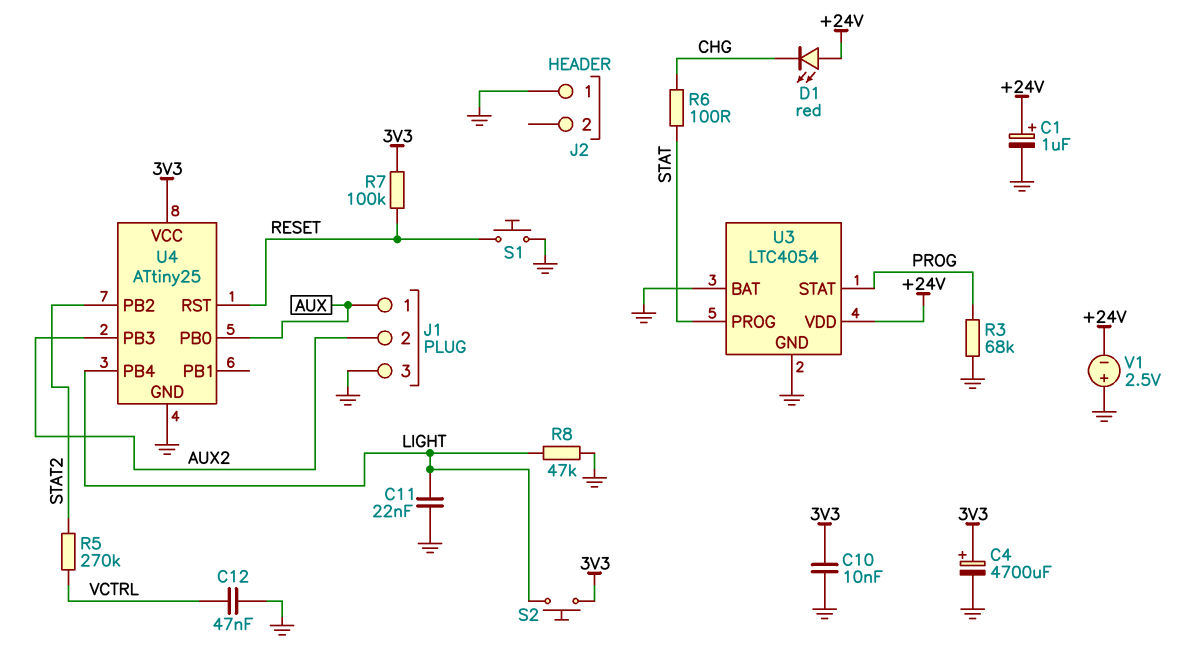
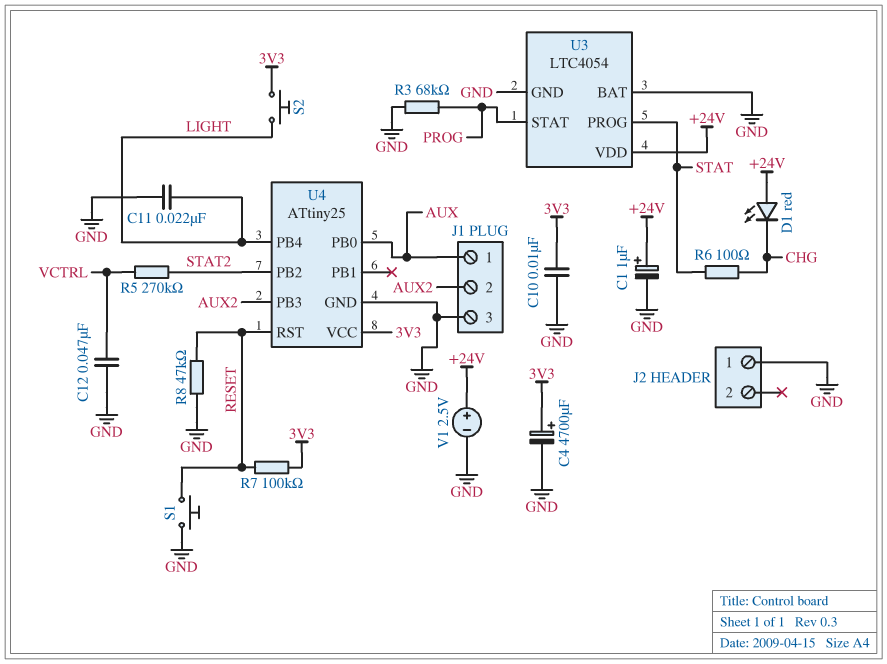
R8: 47k (GND, LIGHT) -> 47k (GND, RESET)
V1: 2.5V (plus GND, minus +24V) -> 2.5V (plus +24V, minus GND)

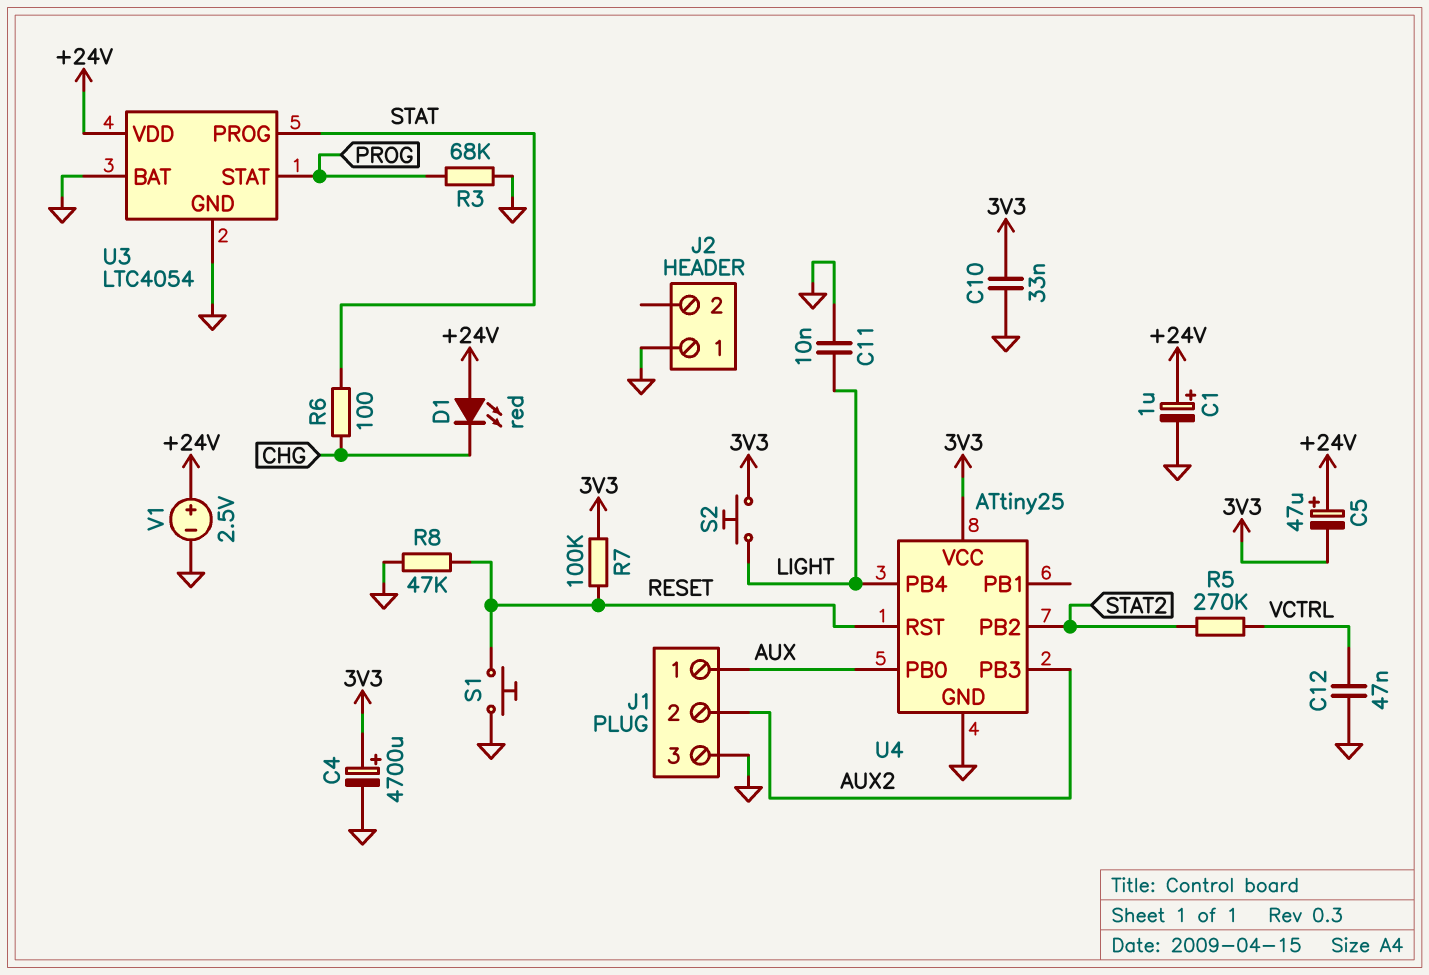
C5: none -> 47uF (plus +24V, minus 3V3)
C10: 10nF (3V3, GND) -> 33nF (3V3, GND)
C11: 22nF (GND, LIGHT) -> 10nF (GND, LIGHT)

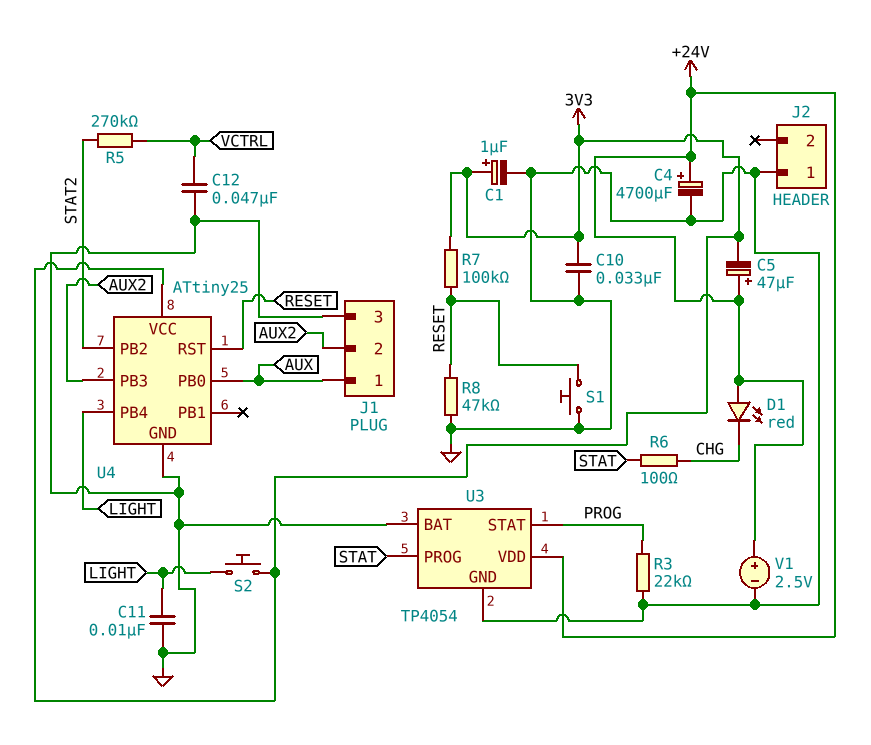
C1: 1uF (plus +24V, minus GND) -> 1uF (plus 3V3, minus GND)
C4: 4700uF (plus 3V3, minus GND) -> 4700uF (plus +24V, minus GND)
R3: 68k (GND, PROG) -> 22k (GND, PROG)
U3: LTC4054 -> TP4054

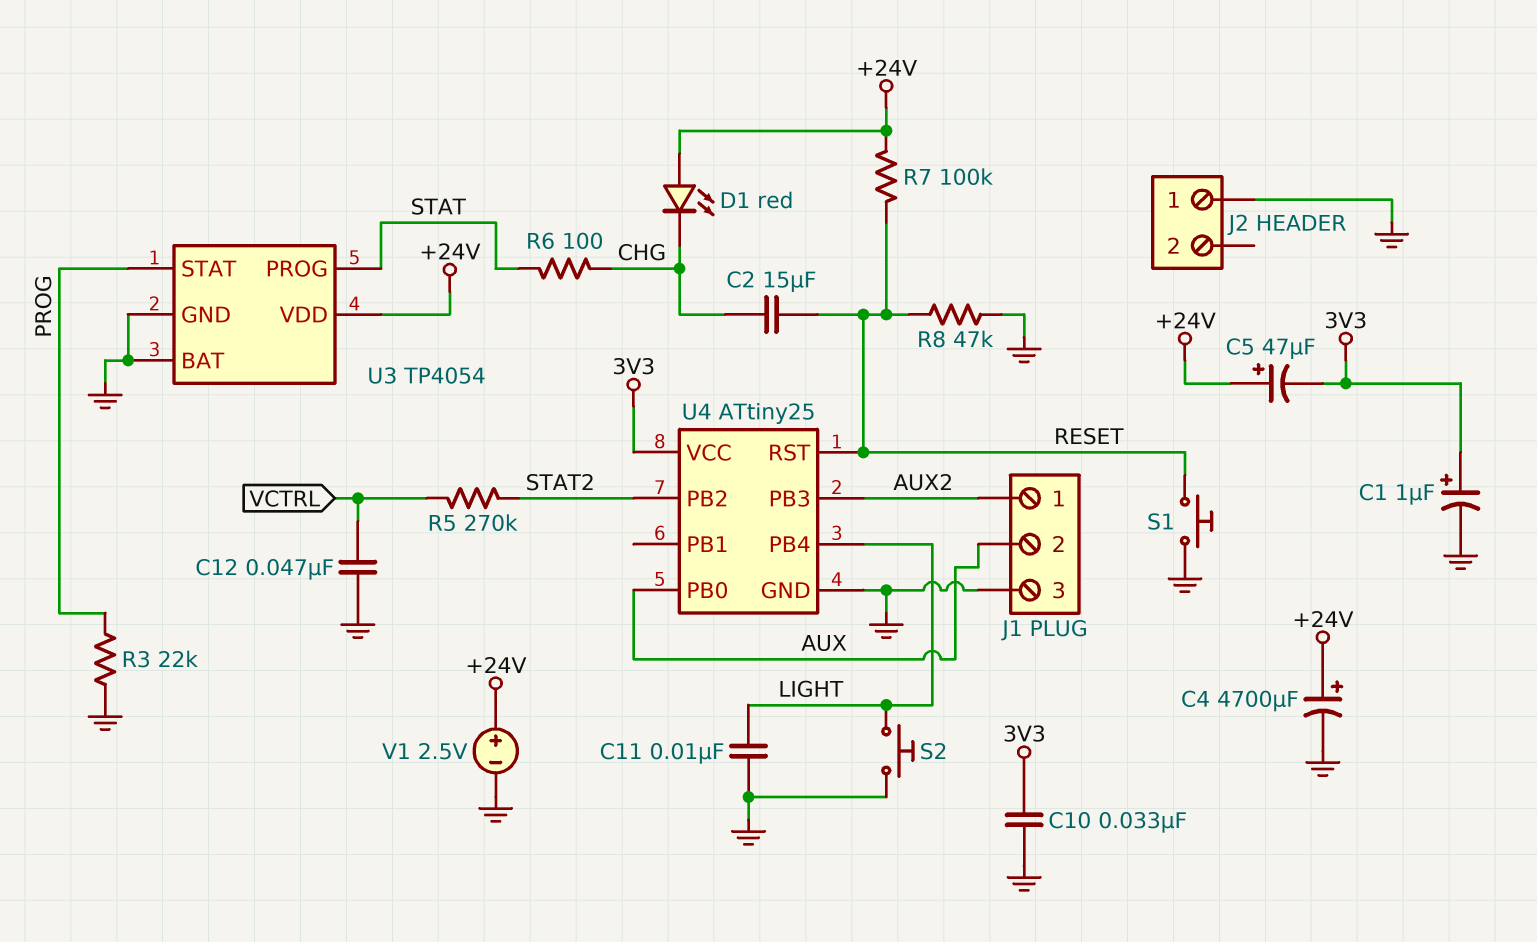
C2: none -> 15uF (CHG, RESET)
J1 pin 1: AUX -> AUX2
J1 pin 2: AUX2 -> AUX
R7: 100k (3V3, RESET) -> 100k (+24V, RESET)
S2: button (3V3, LIGHT) -> button (GND, LIGHT)

